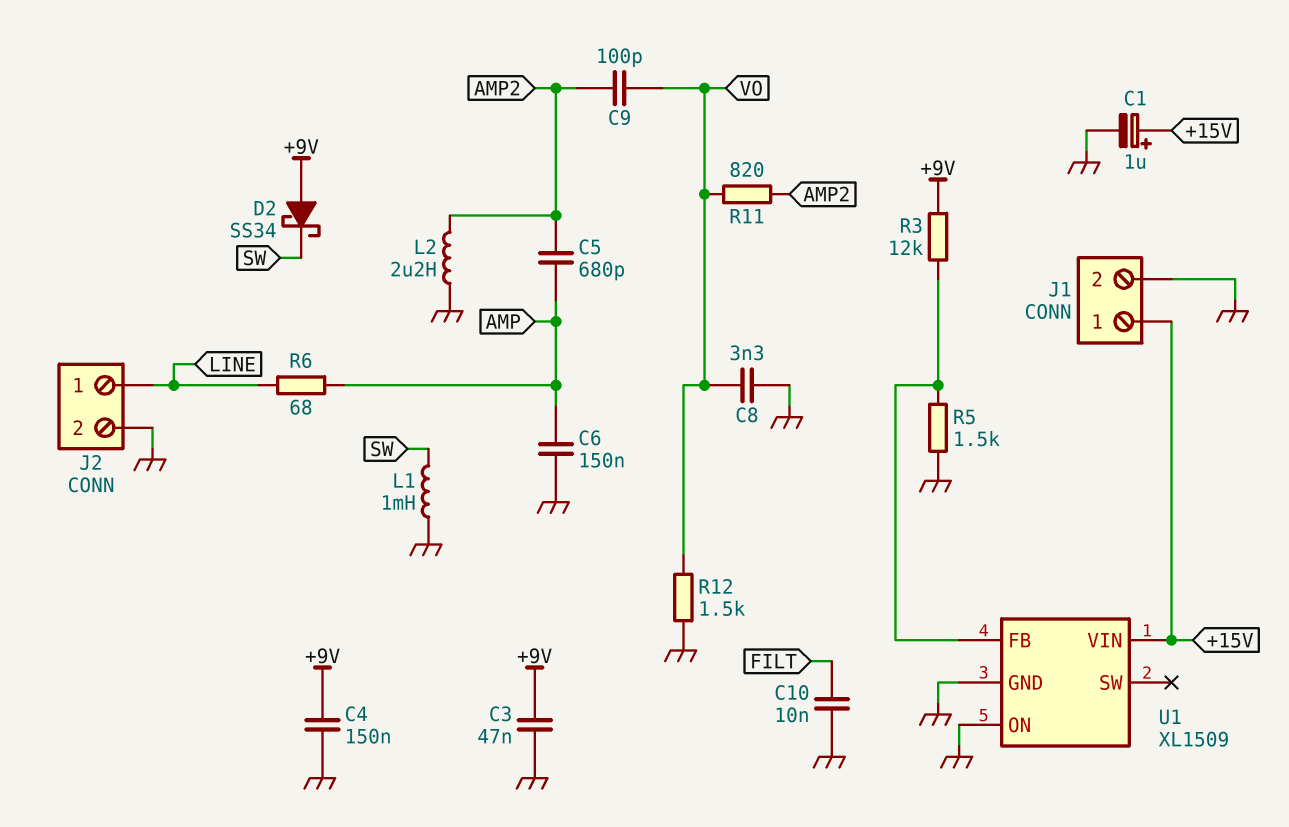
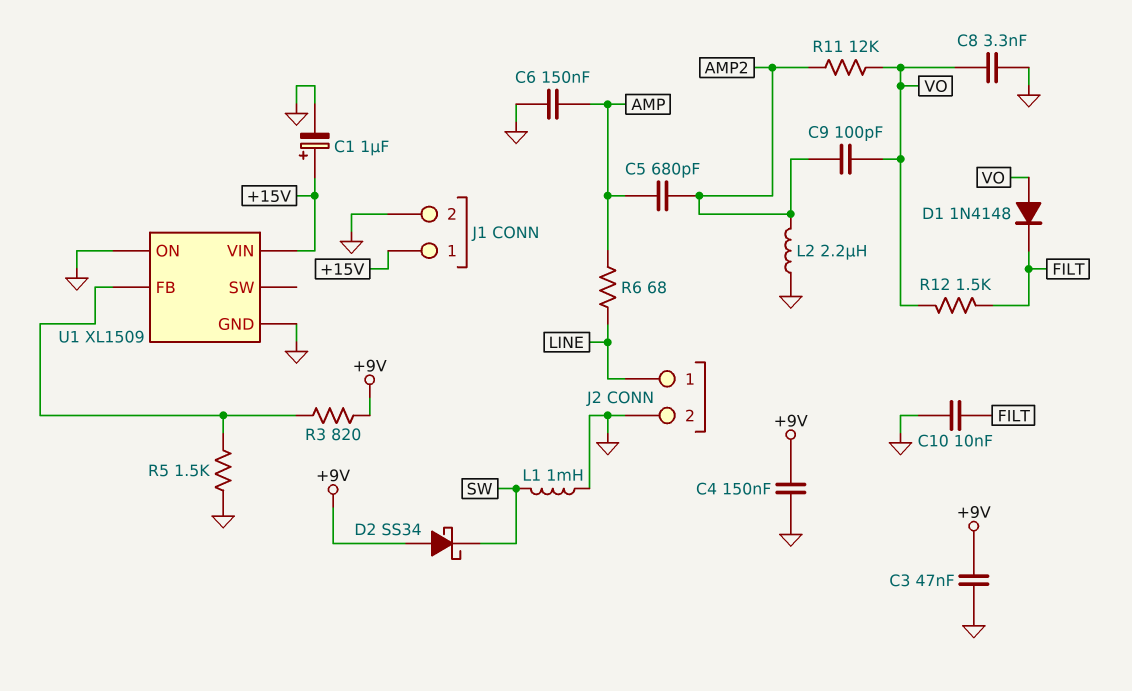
D1: none -> diode 1N4148 (A VO, K FILT)
R3: 12k (+9V, U1/FB) -> 820 (+9V, U1/FB)
R11: 820 (AMP2, VO) -> 12k (AMP2, VO)
R12: 1.5k (GND, VO) -> 1.5k (FILT, VO)

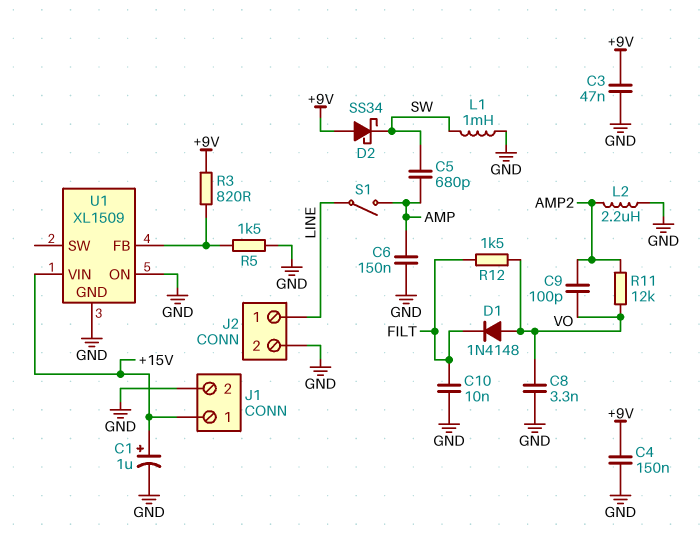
C5: 680pF (AMP, AMP2) -> 680pF (AMP, SW)
R6: 68 (AMP, LINE) -> none
S1: none -> switch (AMP, LINE)

